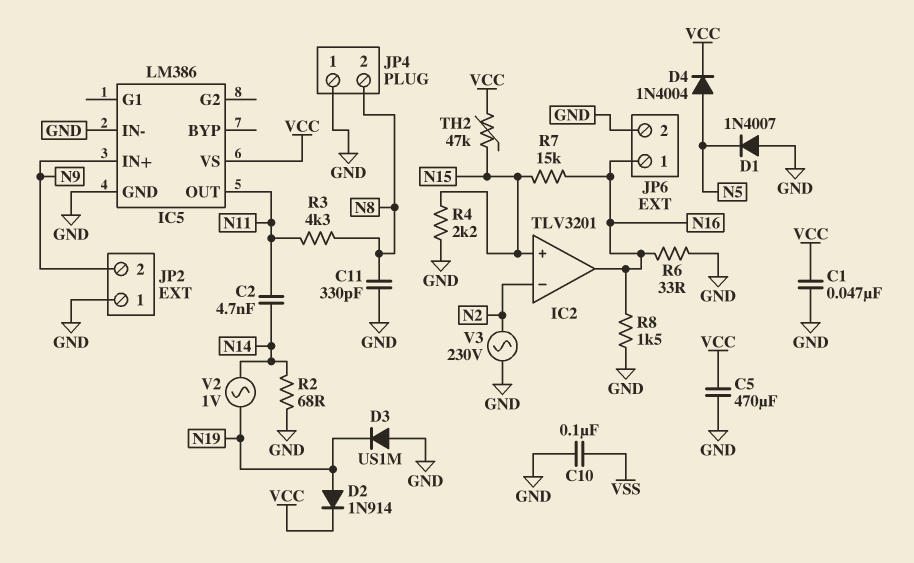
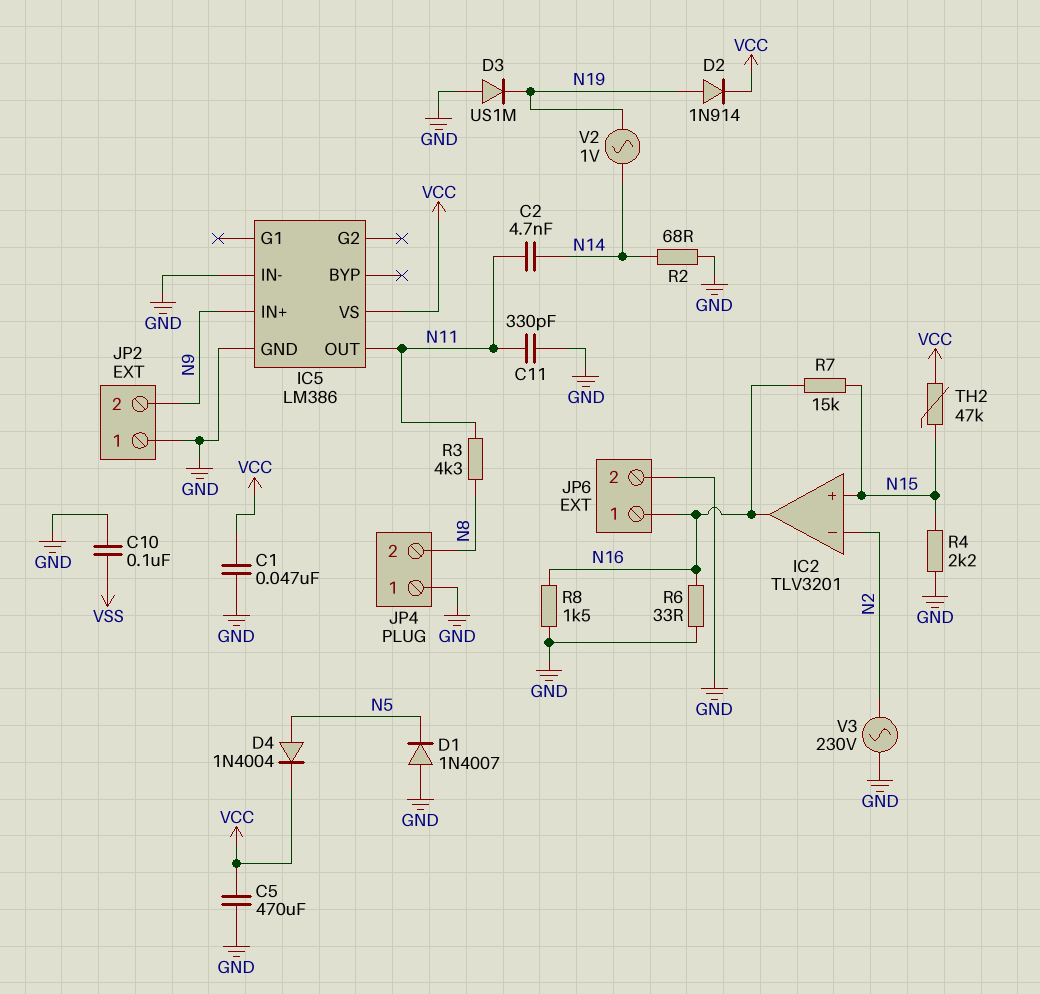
C11: 330pF (GND, N8) -> 330pF (GND, N11)

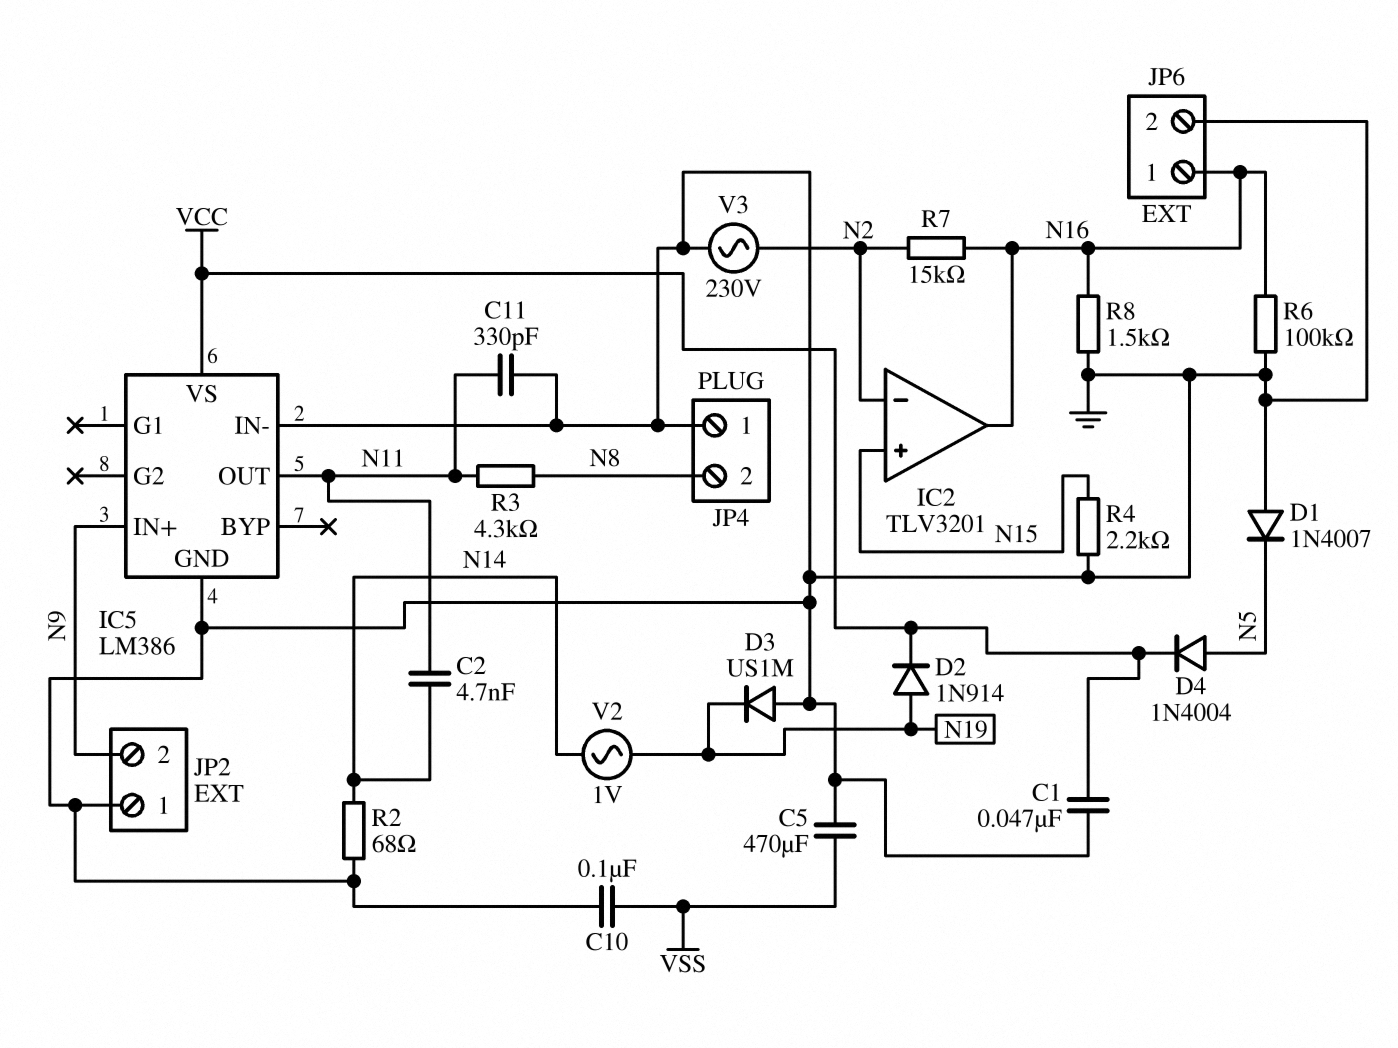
C5: 470uF (GND, VCC) -> 470uF (GND, VSS)
R6: 33 (GND, N16) -> 100k (GND, N16)
R7: 15k (N15, N16) -> 15k (N2, N16)
TH2: 47k (N15, VCC) -> none

